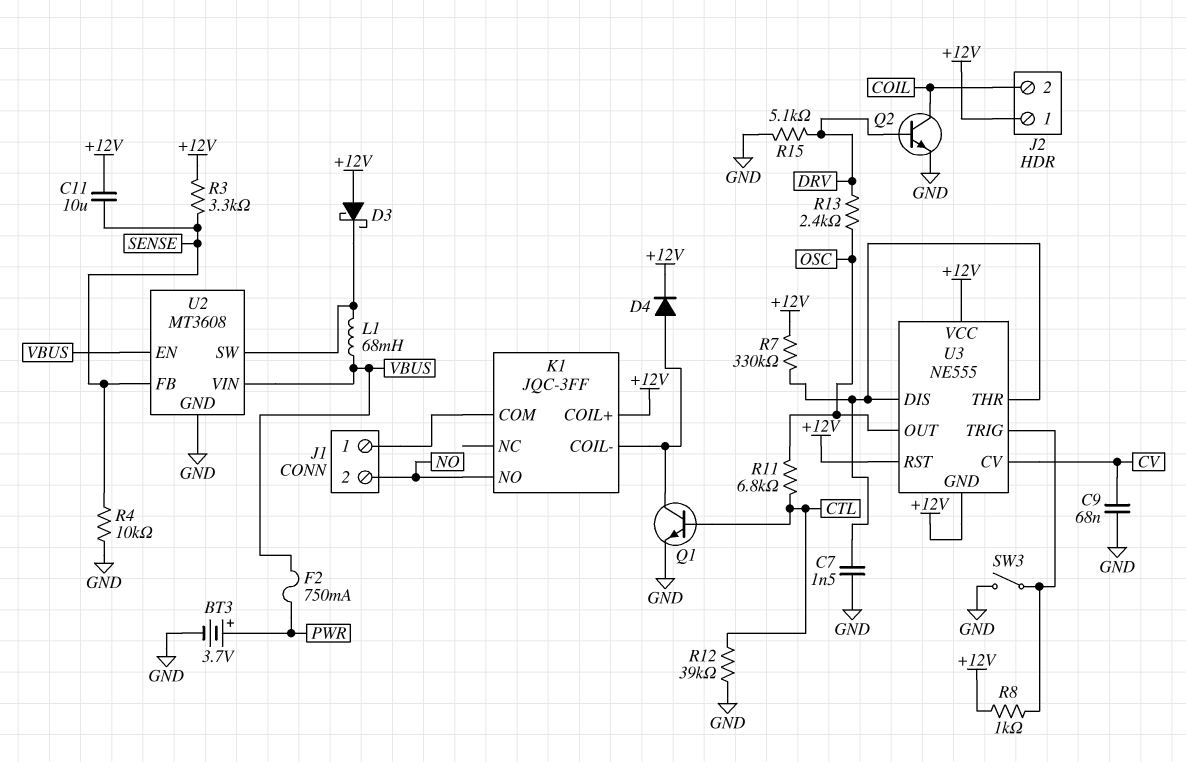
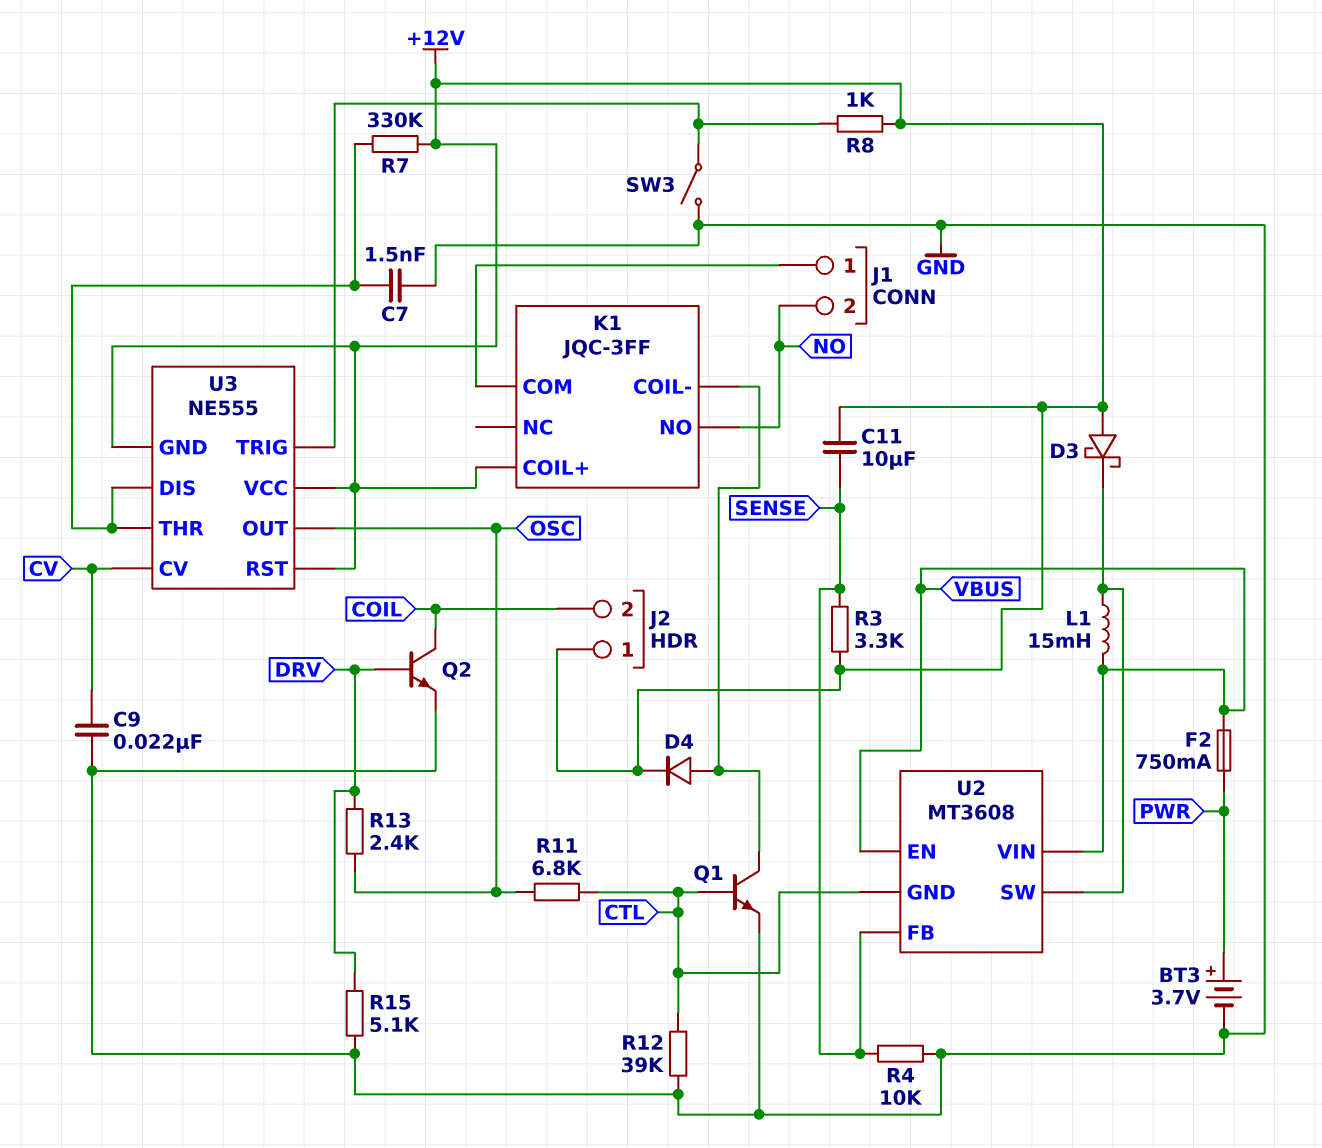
C9: 68nF (CV, GND) -> 22nF (CV, GND)
L1: 68mH (U2/SW, VBUS) -> 15mH (U2/SW, VBUS)
U2 pin GND: GND -> CTL

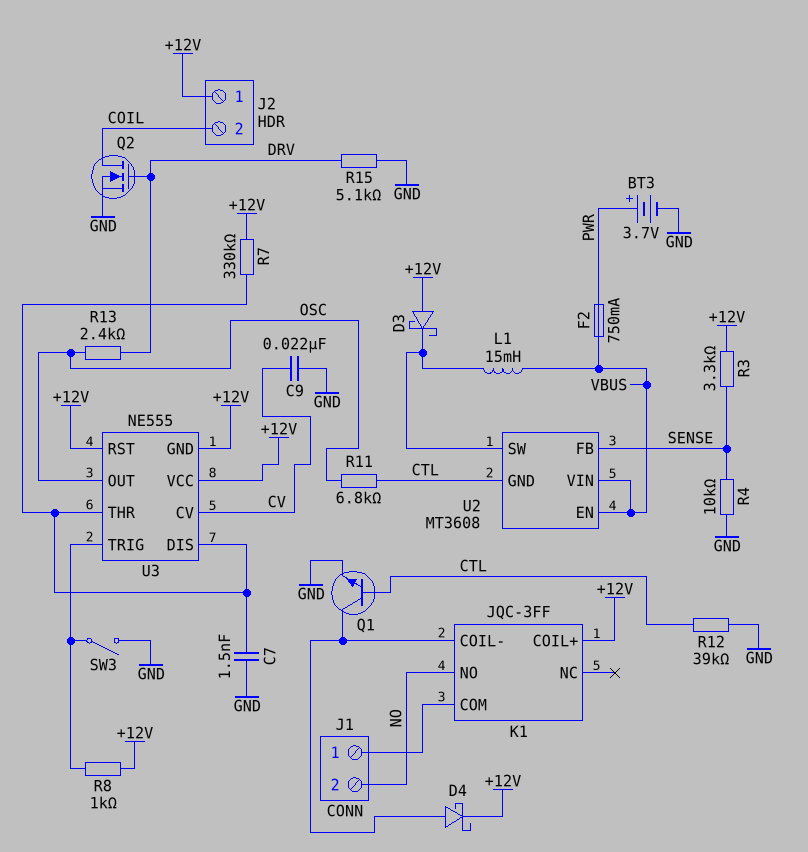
C11: 10uF (+12V, SENSE) -> none
D4: diode (A K1/COIL-, K +12V) -> schottky (A K1/COIL-, K +12V)
Q2: NPN (B DRV, C COIL, E GND) -> NMOS (G DRV, D COIL, S GND)

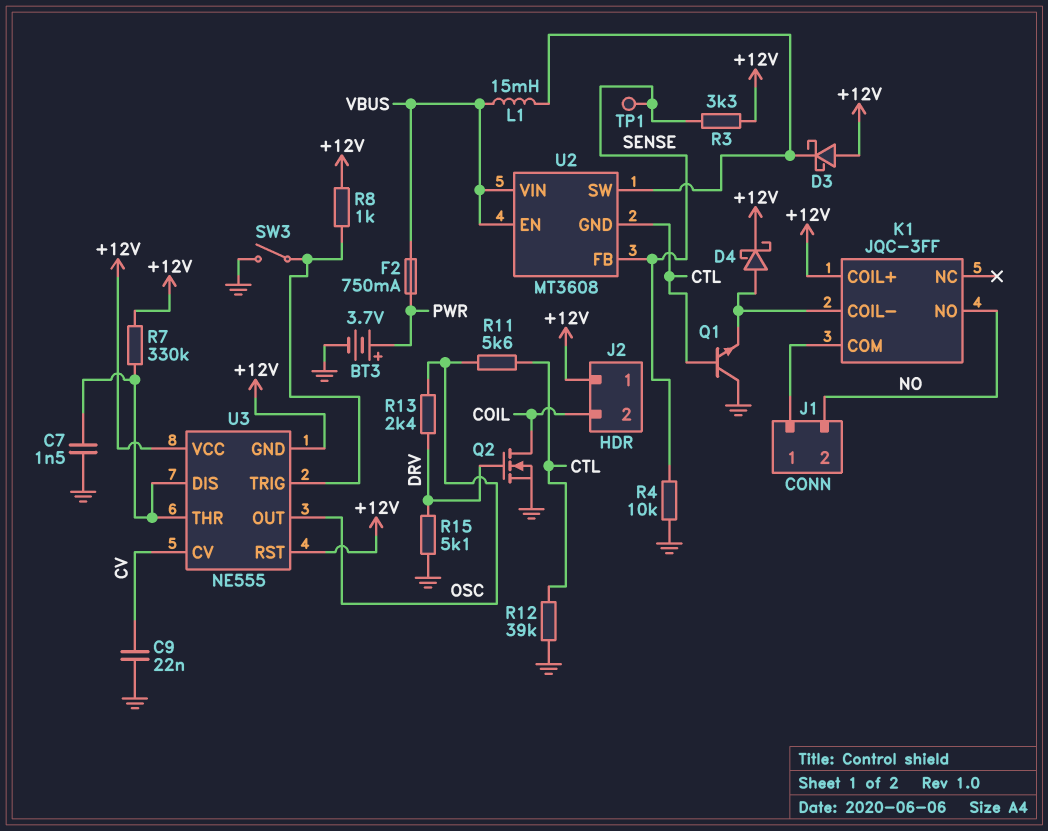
Q1: NPN (B CTL, C K1/COIL-, E GND) -> NPN (B CTL, C GND, E K1/COIL-)
R11: 6.8k (CTL, OSC) -> 5.6k (CTL, OSC)
TP1: none -> test point (SENSE)

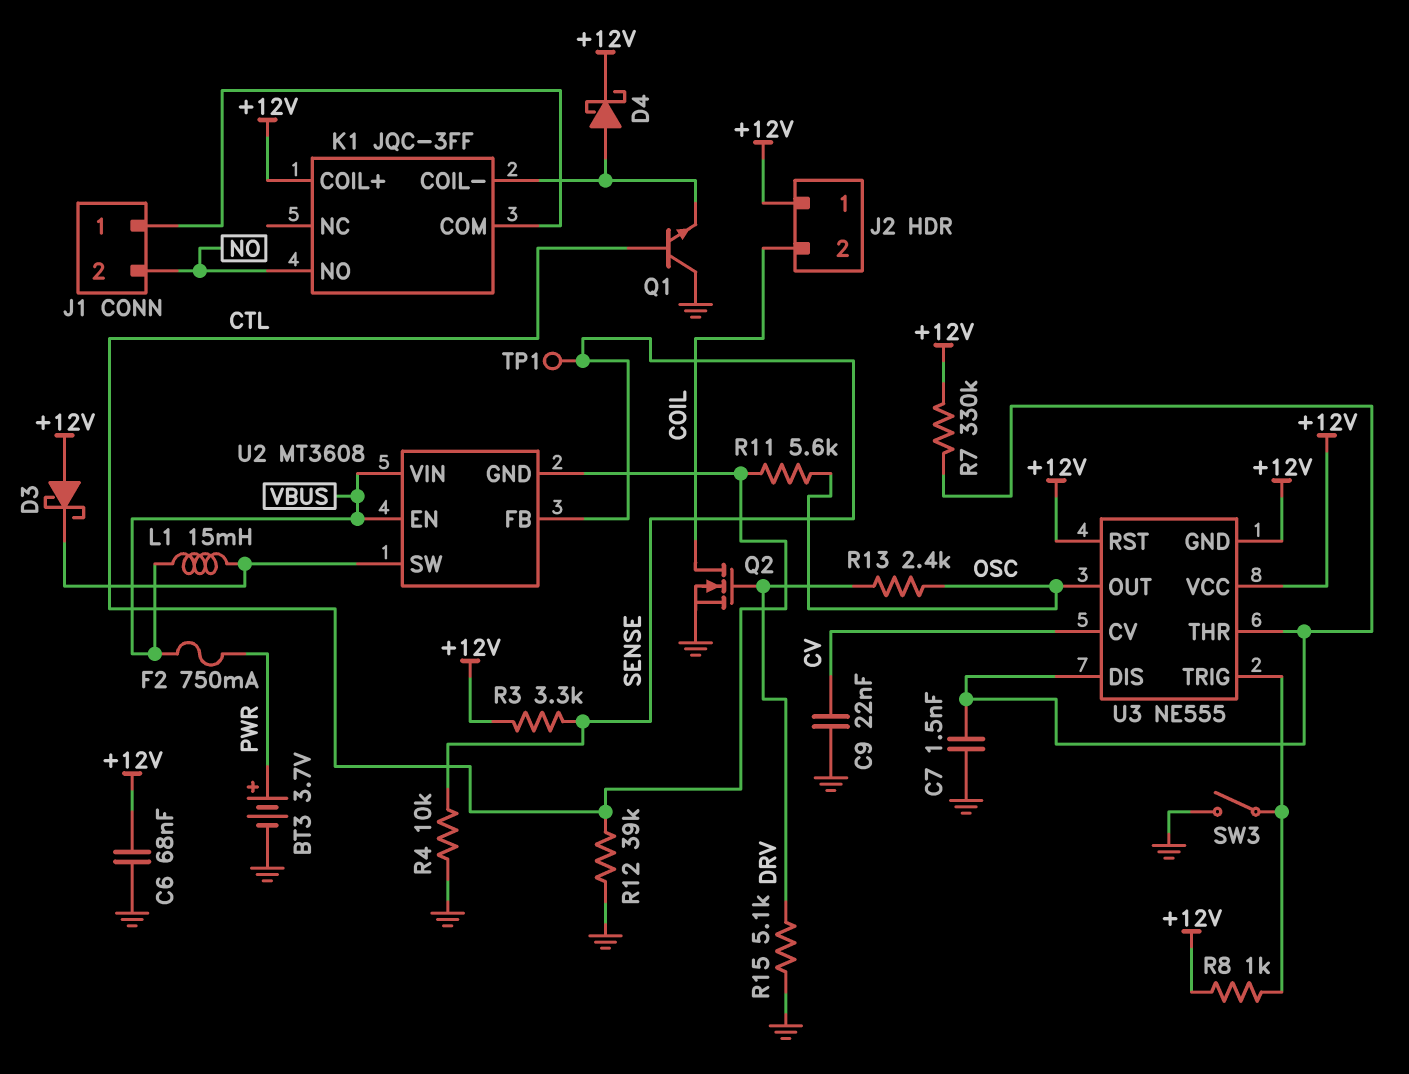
C6: none -> 68nF (+12V, GND)

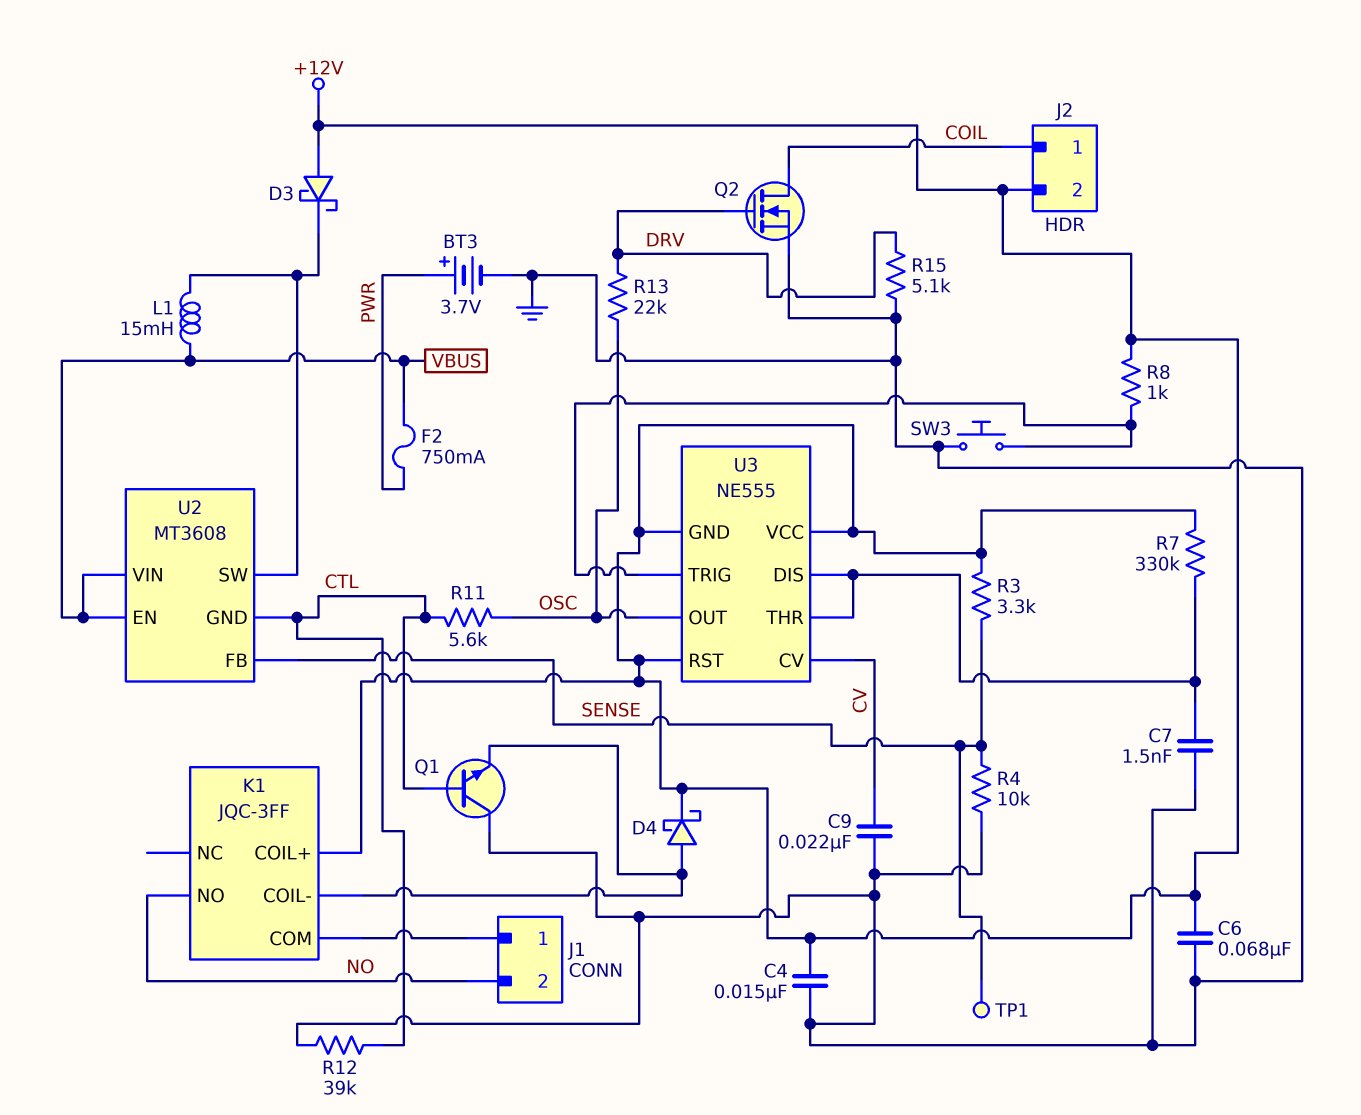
C4: none -> 15nF (+12V, GND)
J2 pin 1: +12V -> COIL
J2 pin 2: COIL -> +12V
R13: 2.4k (DRV, OSC) -> 22k (DRV, OSC)
SW3: switch (GND, U3/TRIG) -> button (GND, U3/TRIG)

